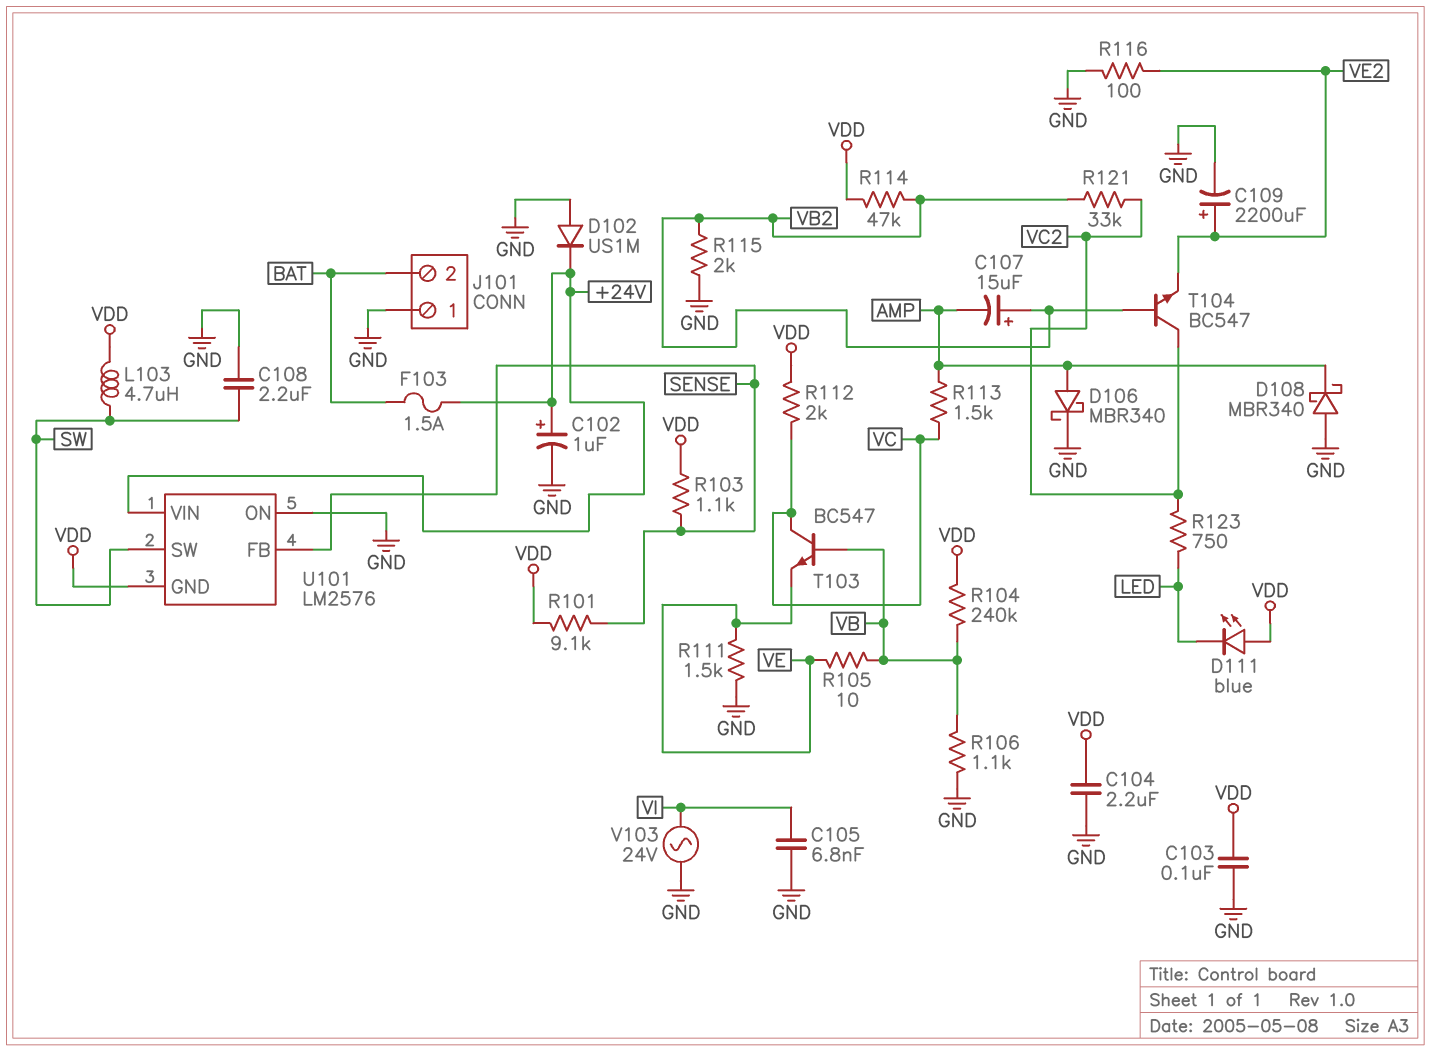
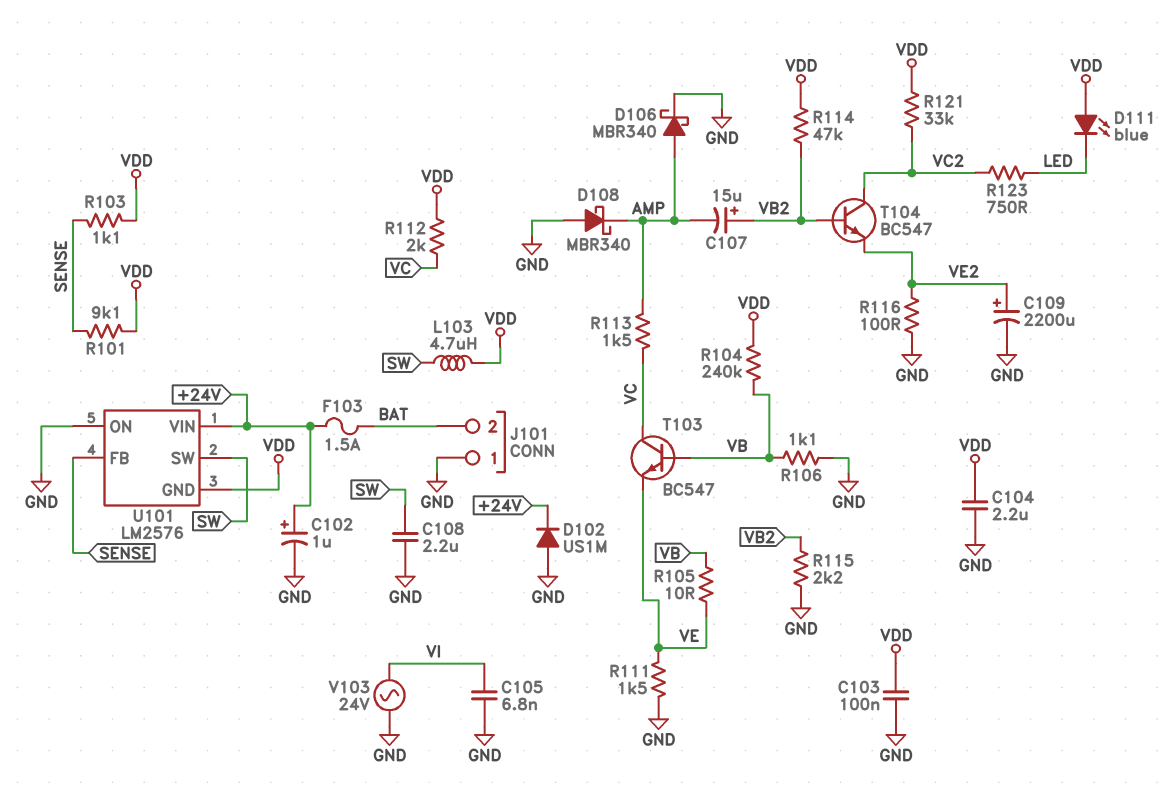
R115: 2k (GND, VB2) -> 2.2k (GND, VB2)
R121: 33k (VB2, VC2) -> 33k (VC2, VDD)

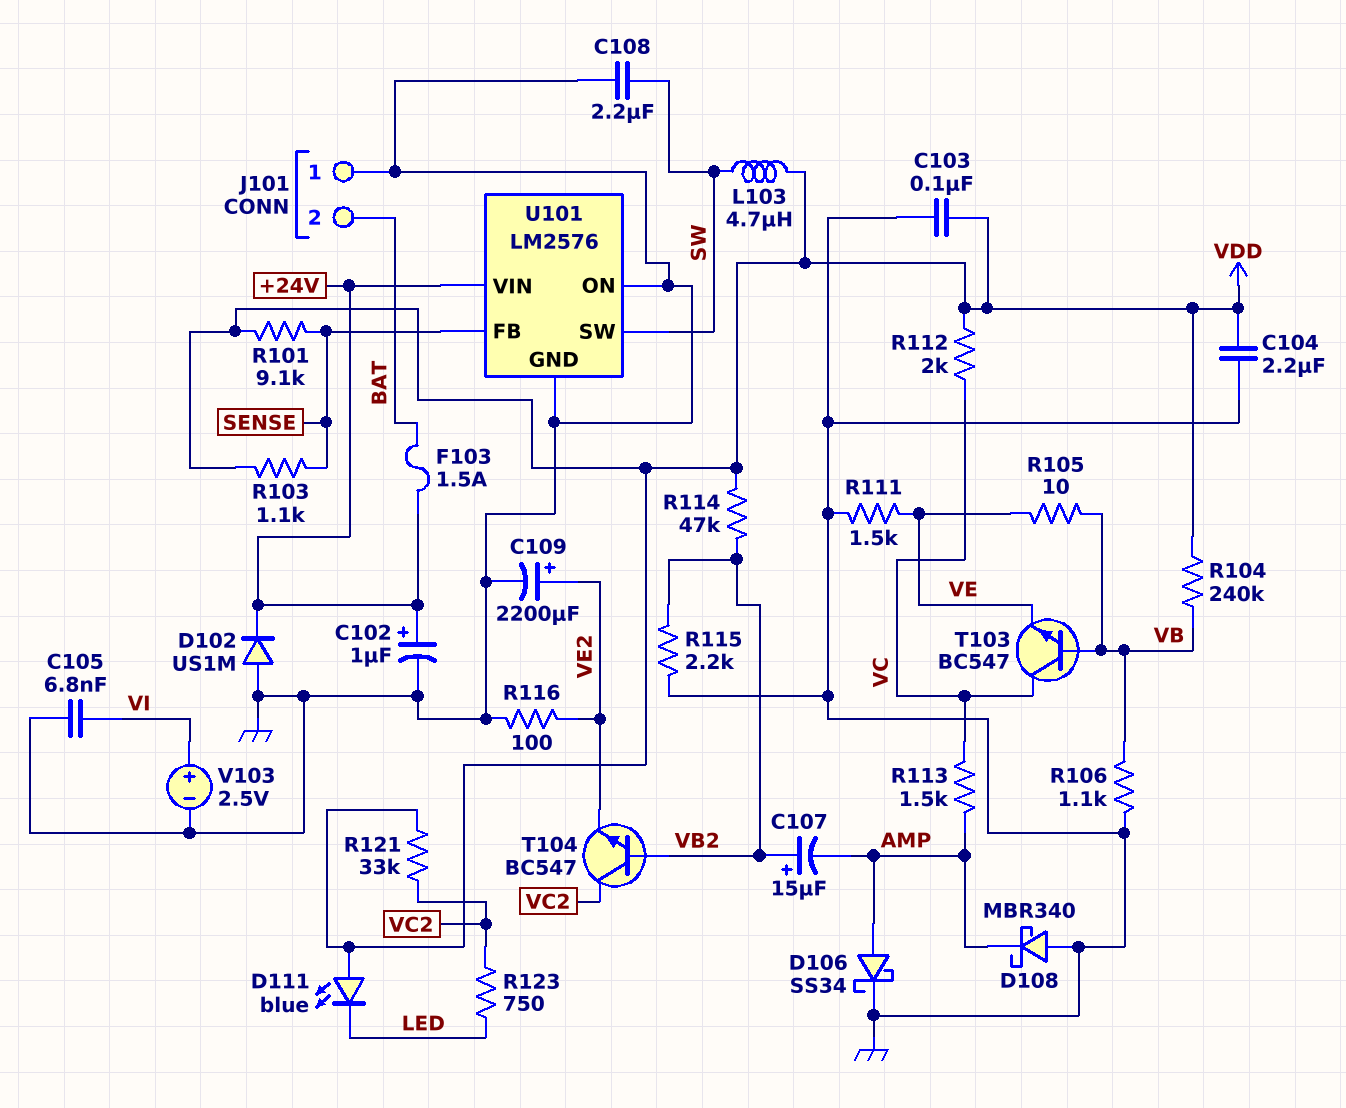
D106: schottky MBR340 (A AMP, K GND) -> schottky SS34 (A AMP, K GND)
U101 pin GND: VDD -> GND
V103: AC 24V (GND, VI) -> 2.5V (plus VI, minus GND)

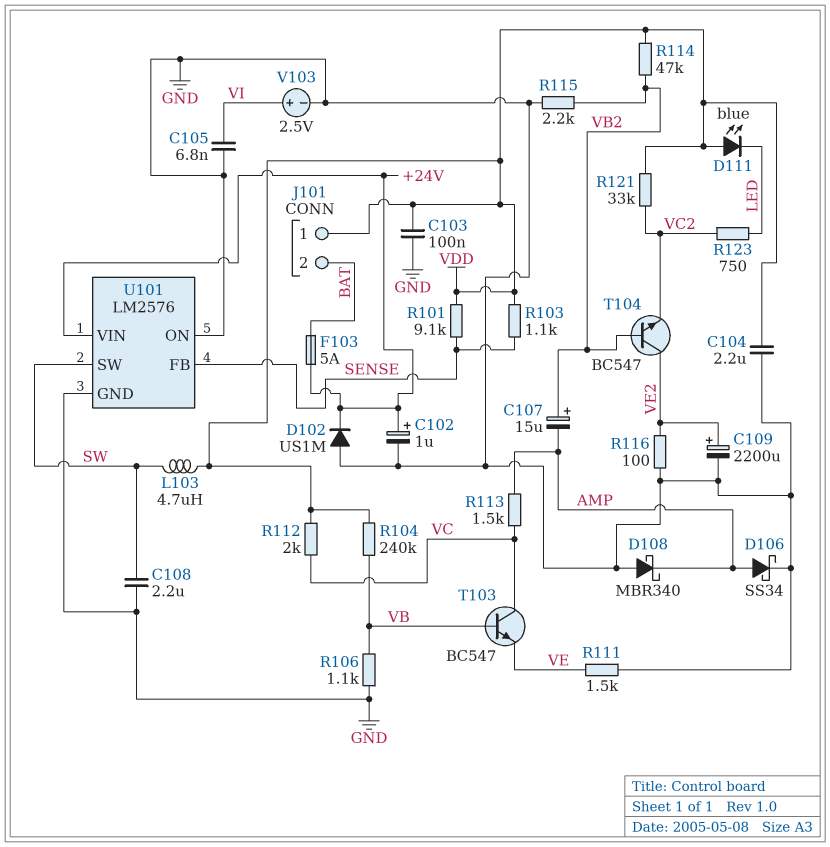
F103: 1.5A (+24V, BAT) -> 5A (+24V, BAT)
J101 pin 1: GND -> VDD
R105: 10 (VB, VE) -> none
T104: NPN BC547 (B VB2, C VC2, E VE2) -> NPN BC547 (B VB2, C VE2, E VC2)

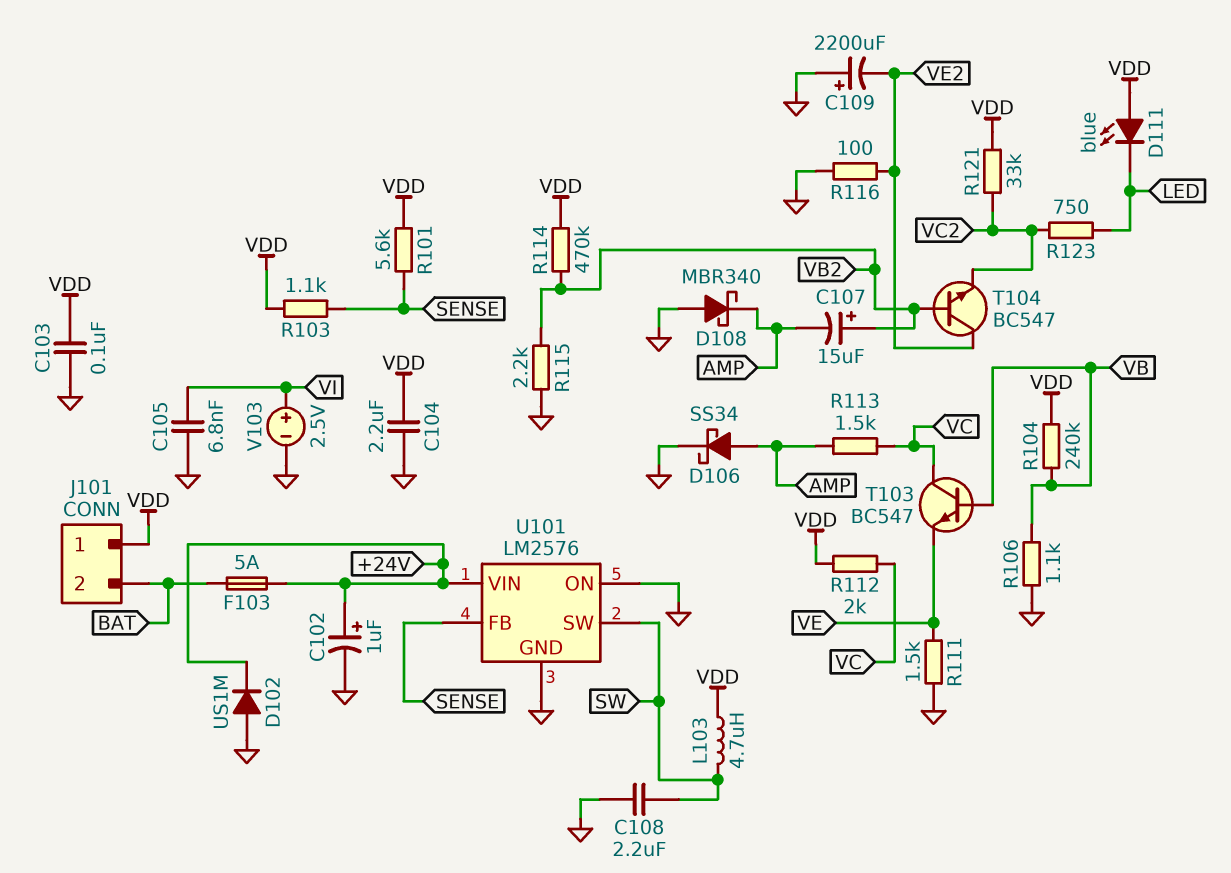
C109: 2200uF (plus VE2, minus GND) -> 2200uF (plus GND, minus VE2)
R101: 9.1k (SENSE, VDD) -> 5.6k (SENSE, VDD)
R114: 47k (VB2, VDD) -> 470k (VB2, VDD)

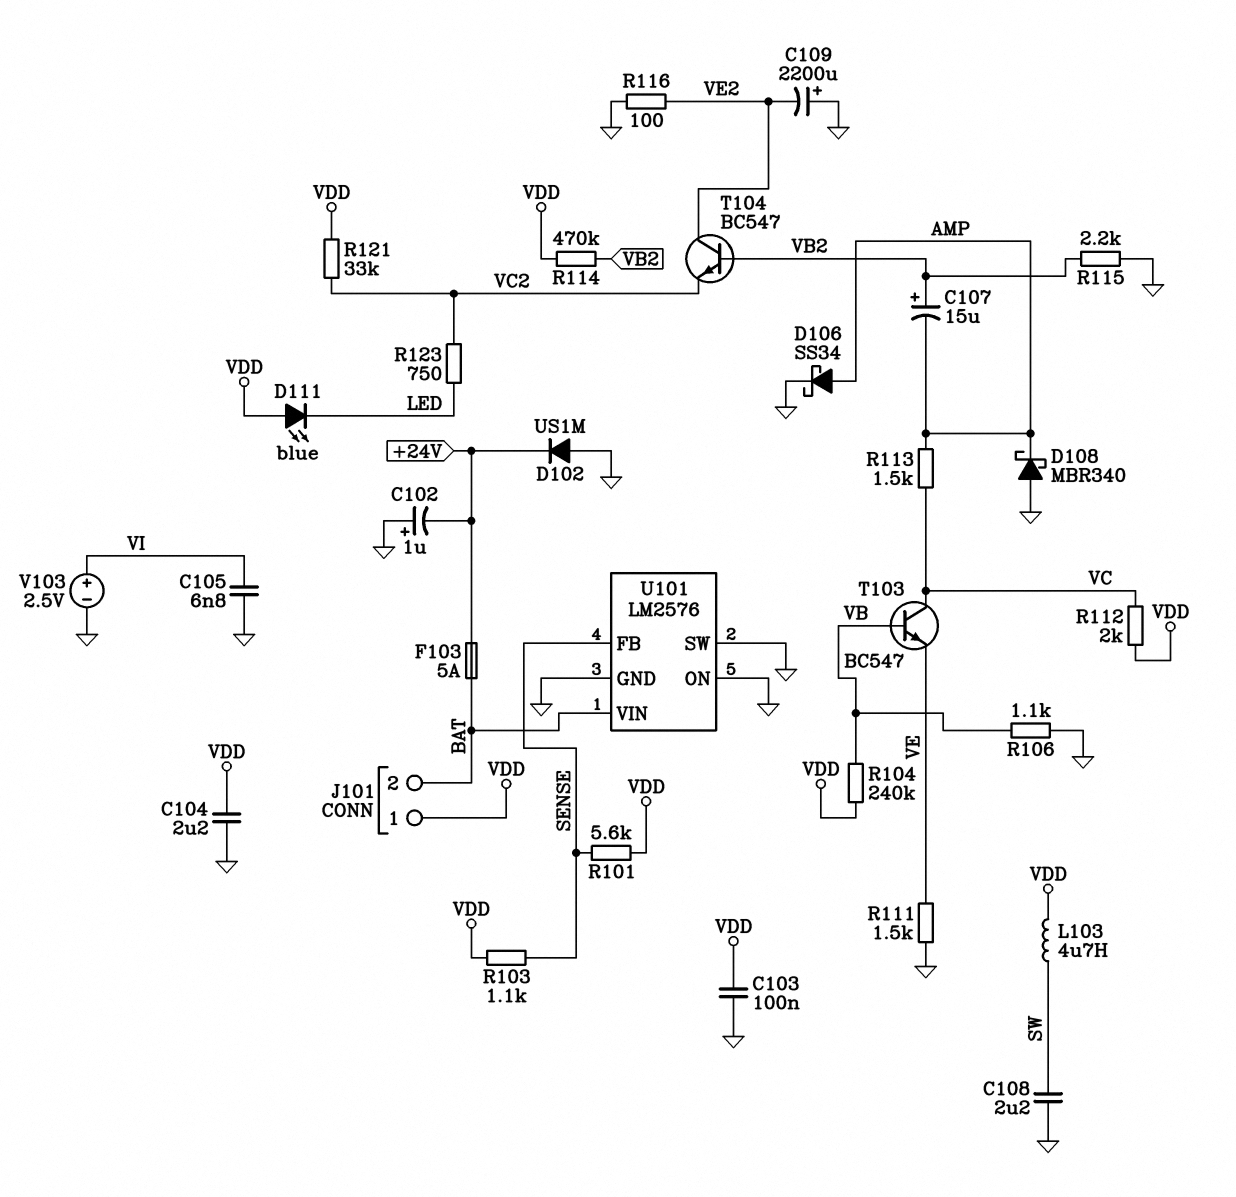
C102: 1uF (plus +24V, minus GND) -> 1uF (plus GND, minus +24V)
U101 pin SW: SW -> GND
U101 pin VIN: +24V -> BAT

